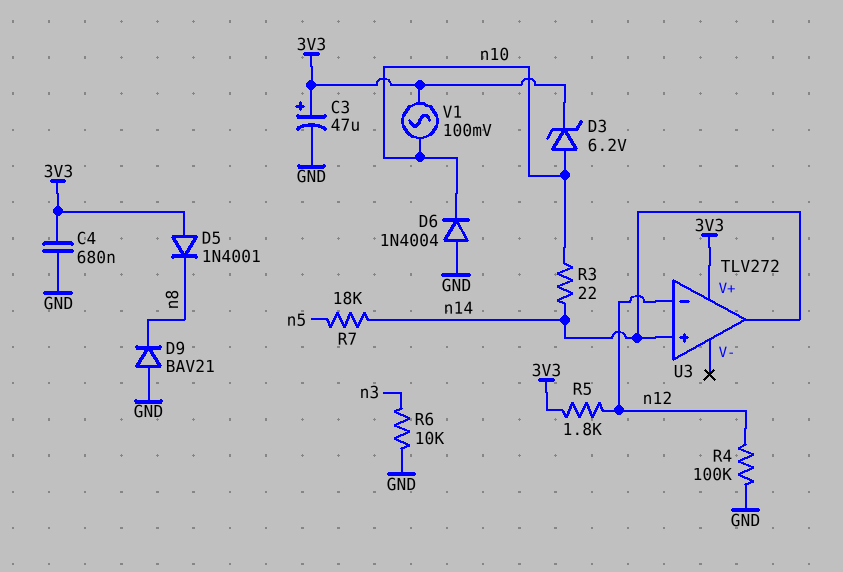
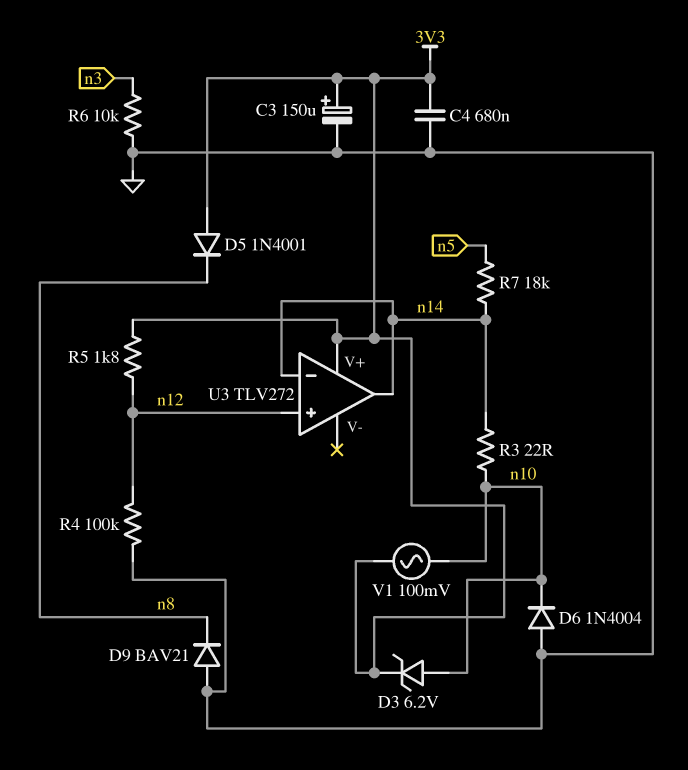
C3: 47uF (plus 3V3, minus GND) -> 150uF (plus 3V3, minus GND)
U3 pin in+: n14 -> n12
U3 pin in-: n12 -> n14

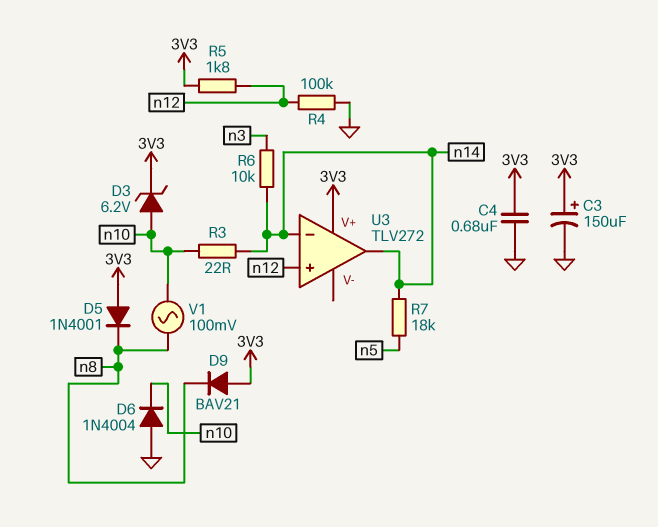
D9: diode BAV21 (A GND, K n8) -> diode BAV21 (A 3V3, K n8)
R6: 10k (GND, n3) -> 10k (n3, n14)
V1: AC 100mV (3V3, n10) -> AC 100mV (n8, n10)

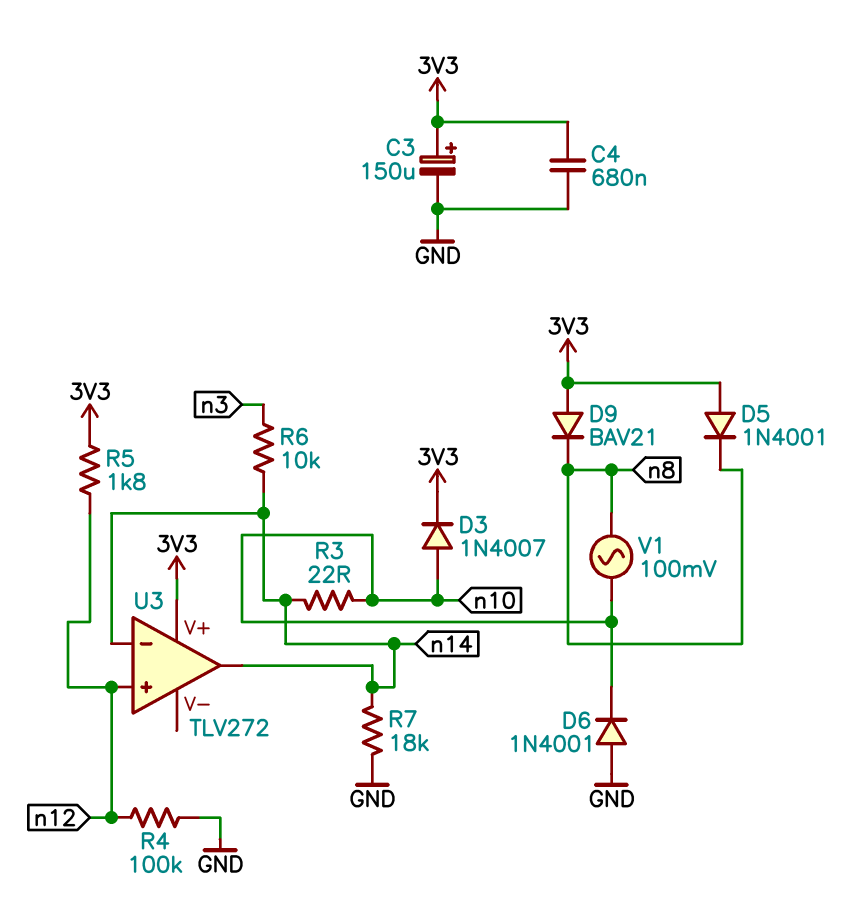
D3: zener 6.2V (A n10, K 3V3) -> diode 1N4007 (A n10, K 3V3)
D6: diode 1N4004 (A GND, K n10) -> diode 1N4001 (A GND, K n10)
R7: 18k (n5, n14) -> 18k (GND, n14)

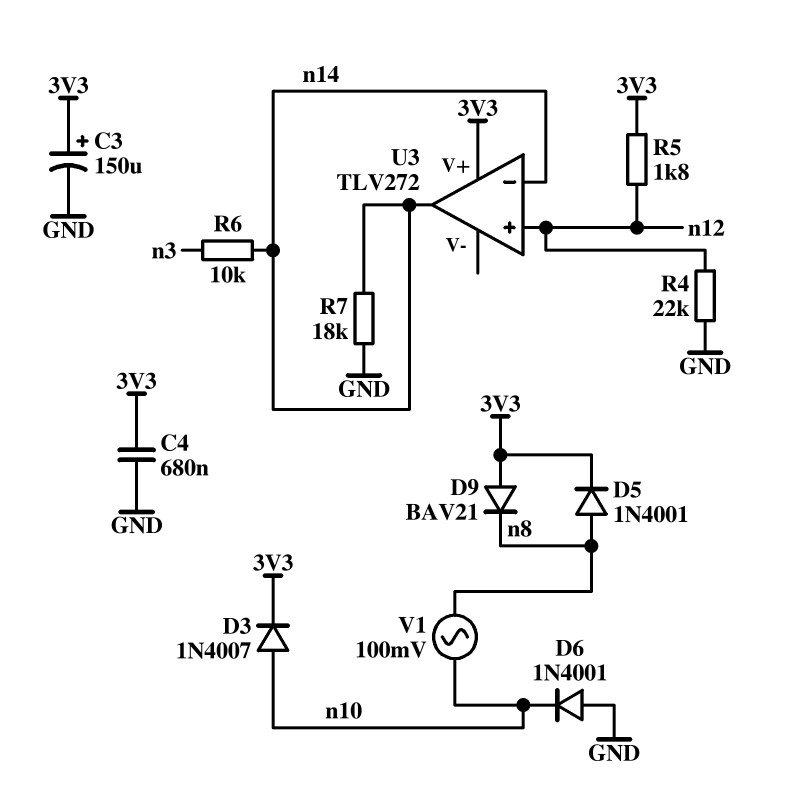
D5: diode 1N4001 (A 3V3, K n8) -> diode 1N4001 (A n8, K 3V3)
R3: 22 (n10, n14) -> none
R4: 100k (GND, n12) -> 22k (GND, n12)

